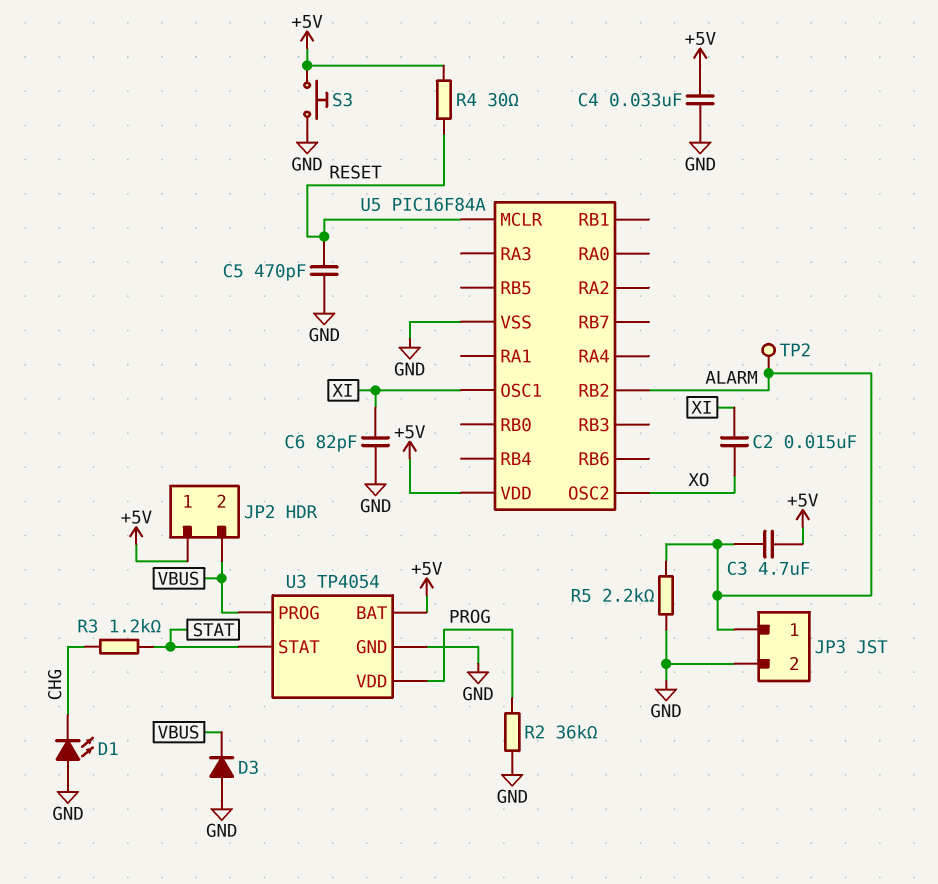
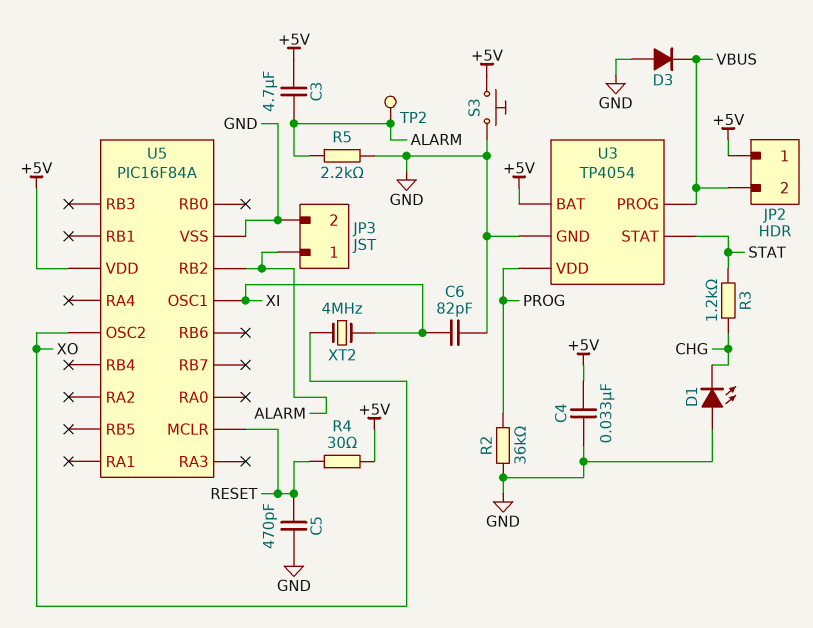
C2: 15nF (XI, XO) -> none
XT2: none -> 4MHz (XI, XO)

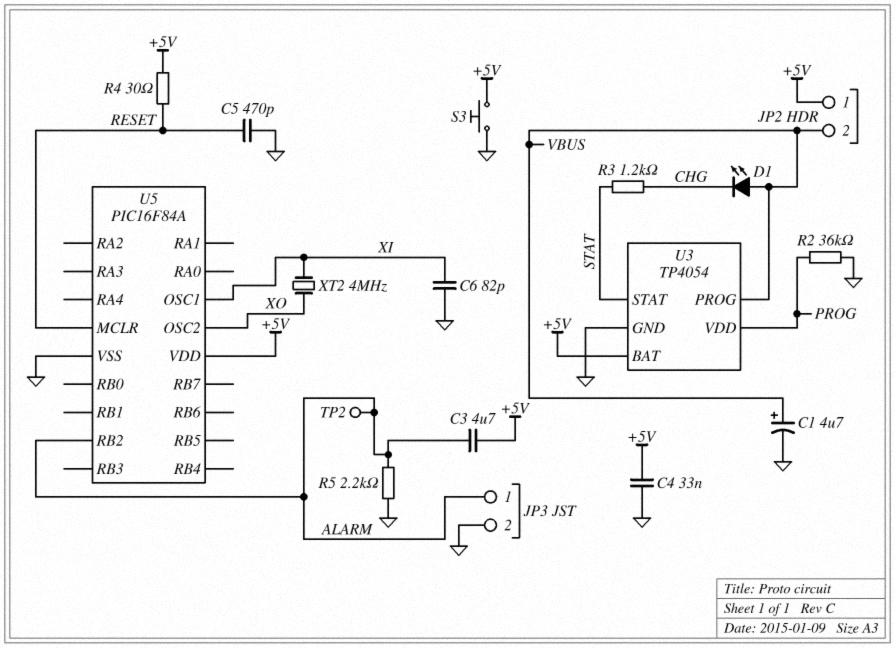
C1: none -> 4.7uF (plus VBUS, minus GND)
D1: LED (A GND, K CHG) -> LED (A VBUS, K CHG)
D3: diode (A GND, K VBUS) -> none

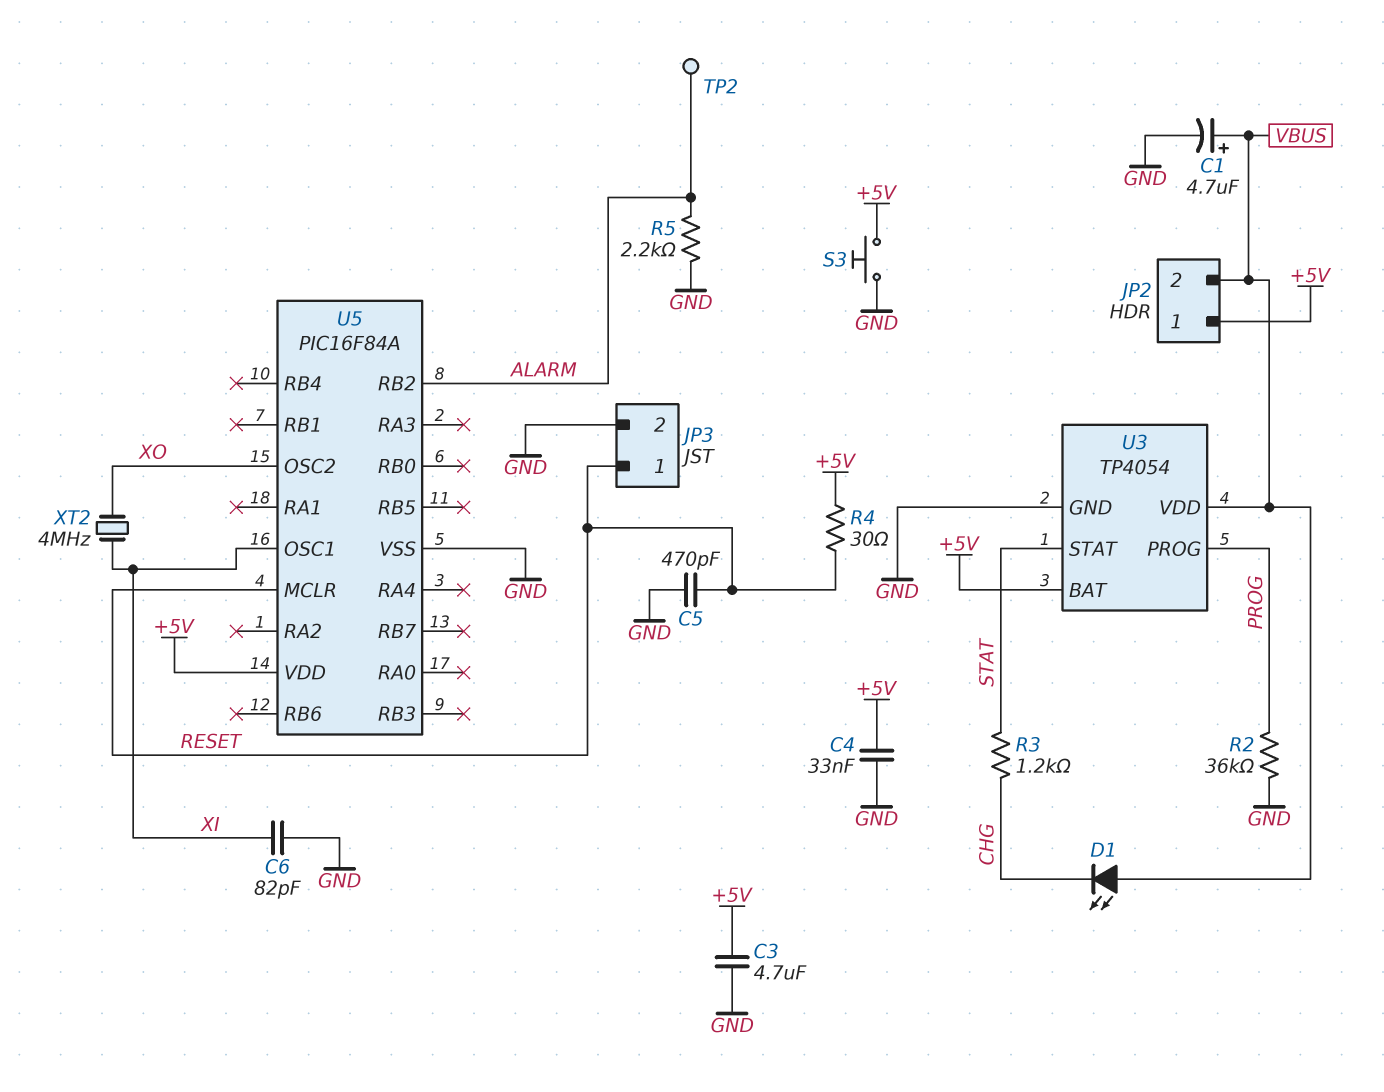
C3: 4.7uF (+5V, ALARM) -> 4.7uF (+5V, GND)
JP3 pin 1: ALARM -> RESET
U3 pin PROG: VBUS -> PROG
U3 pin VDD: PROG -> VBUS

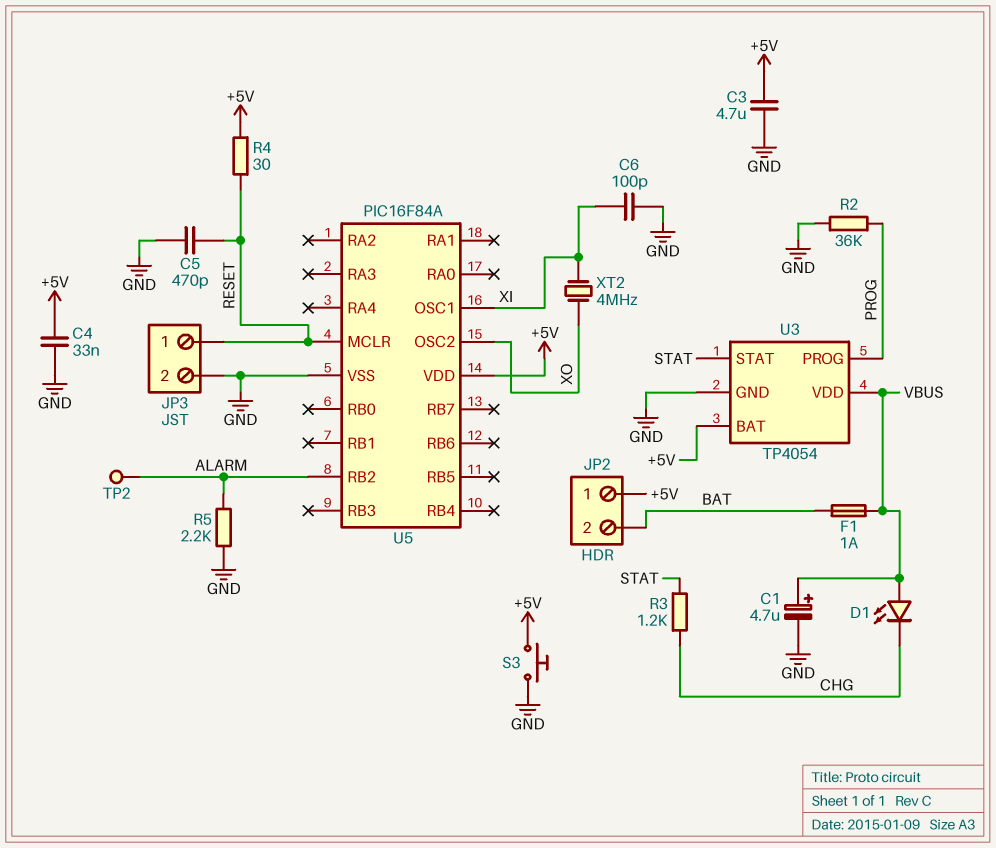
C6: 82pF (GND, XI) -> 100pF (GND, XI)
F1: none -> 1A (BAT, VBUS)
JP2 pin 2: VBUS -> BAT

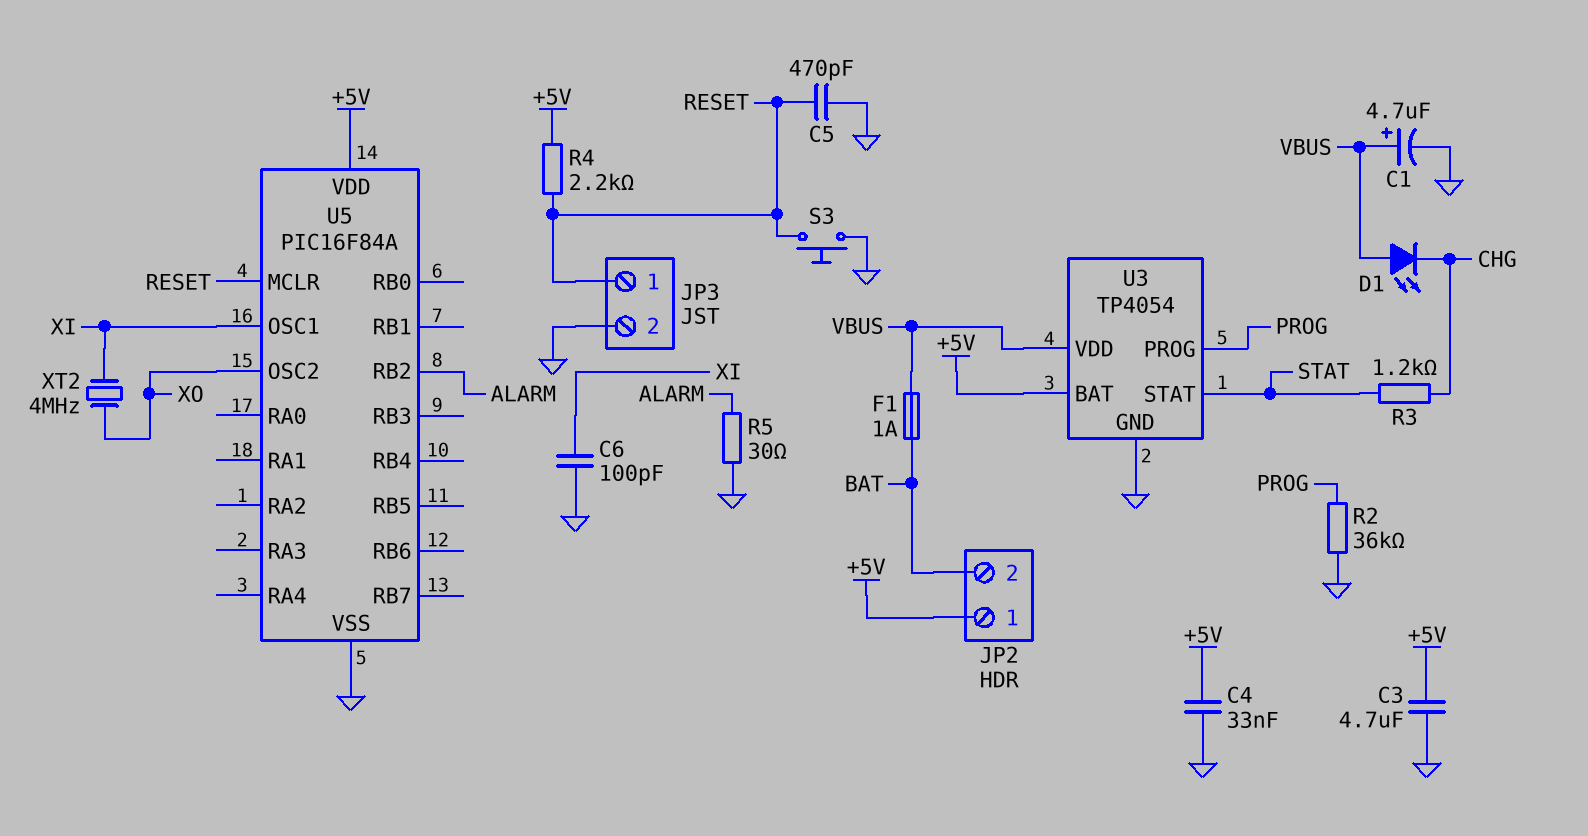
R4: 30 (+5V, RESET) -> 2.2k (+5V, RESET)
R5: 2.2k (ALARM, GND) -> 30 (ALARM, GND)
S3: button (+5V, GND) -> button (GND, RESET)
TP2: test point (ALARM) -> none

